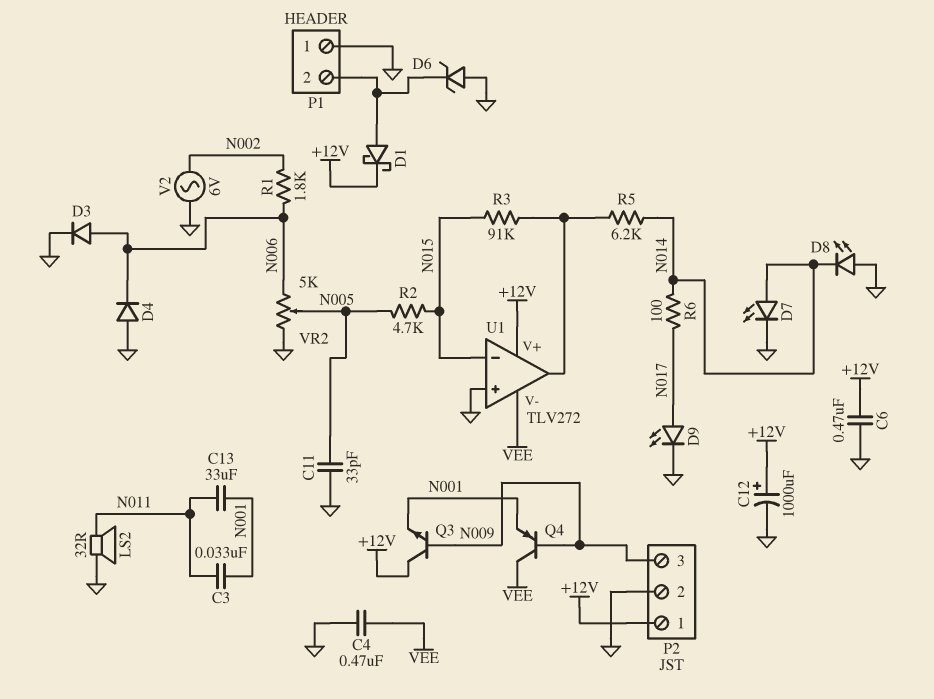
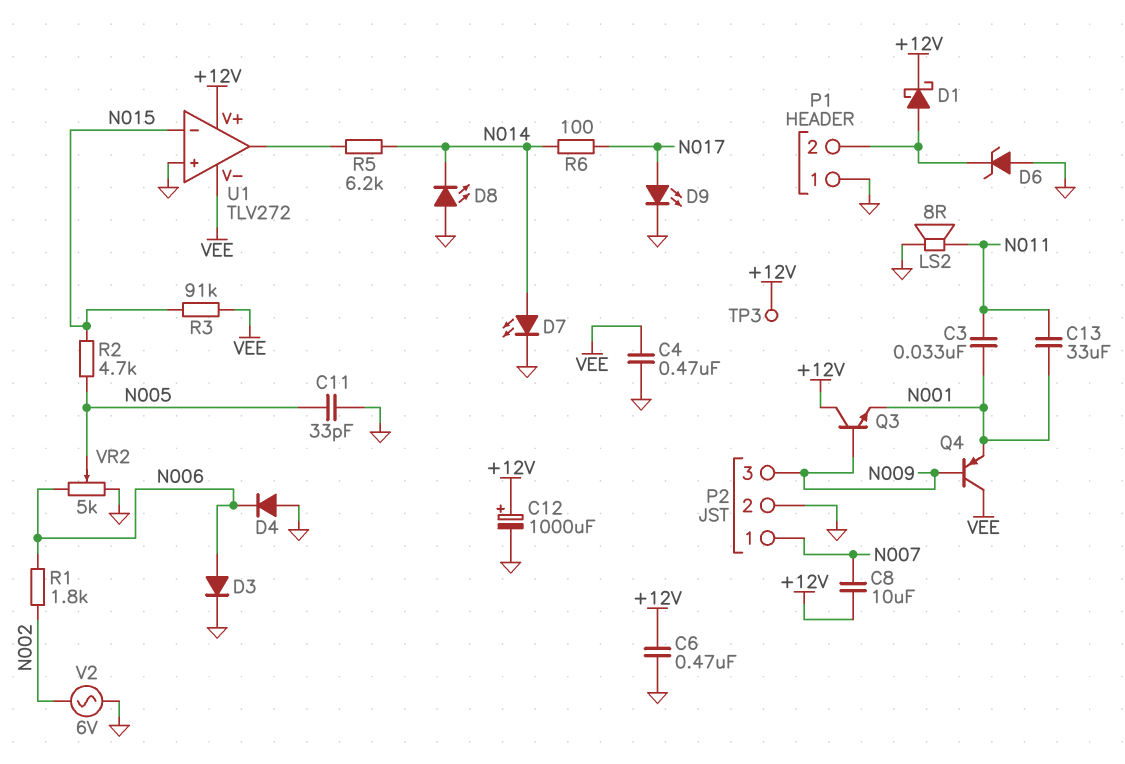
C8: none -> 10uF (+12V, N007)
LS2: speaker 32R (GND, N011) -> speaker 8R (GND, N011)
P2 pin 1: +12V -> N007
R3: 91k (N015, U1/out) -> 91k (N015, VEE)
TP3: none -> test point (+12V)

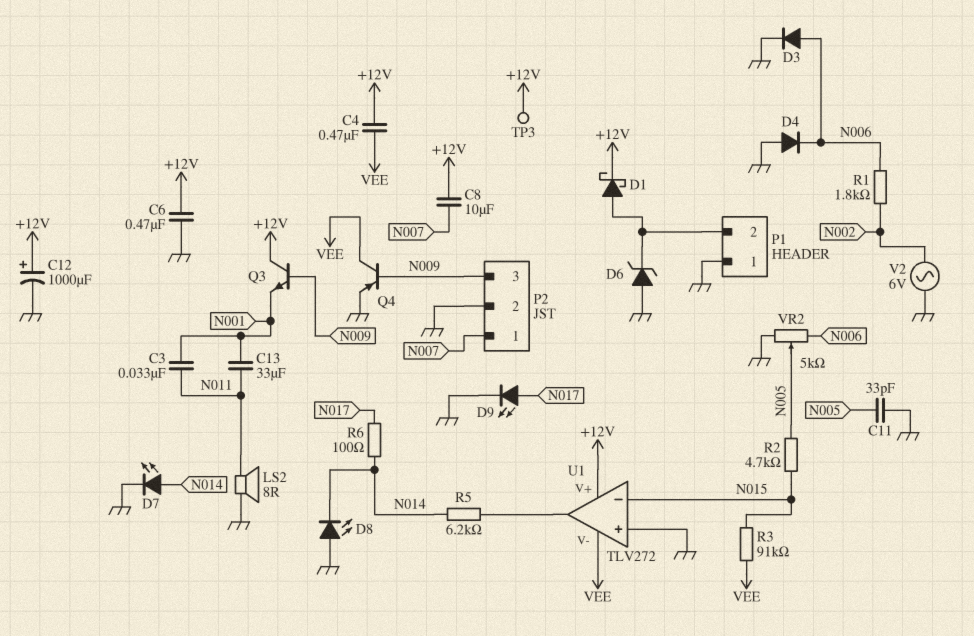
C4: 470nF (GND, VEE) -> 470nF (+12V, VEE)
Q4: PNP (B N009, C VEE, E N001) -> PNP (B N009, C VEE, E GND)

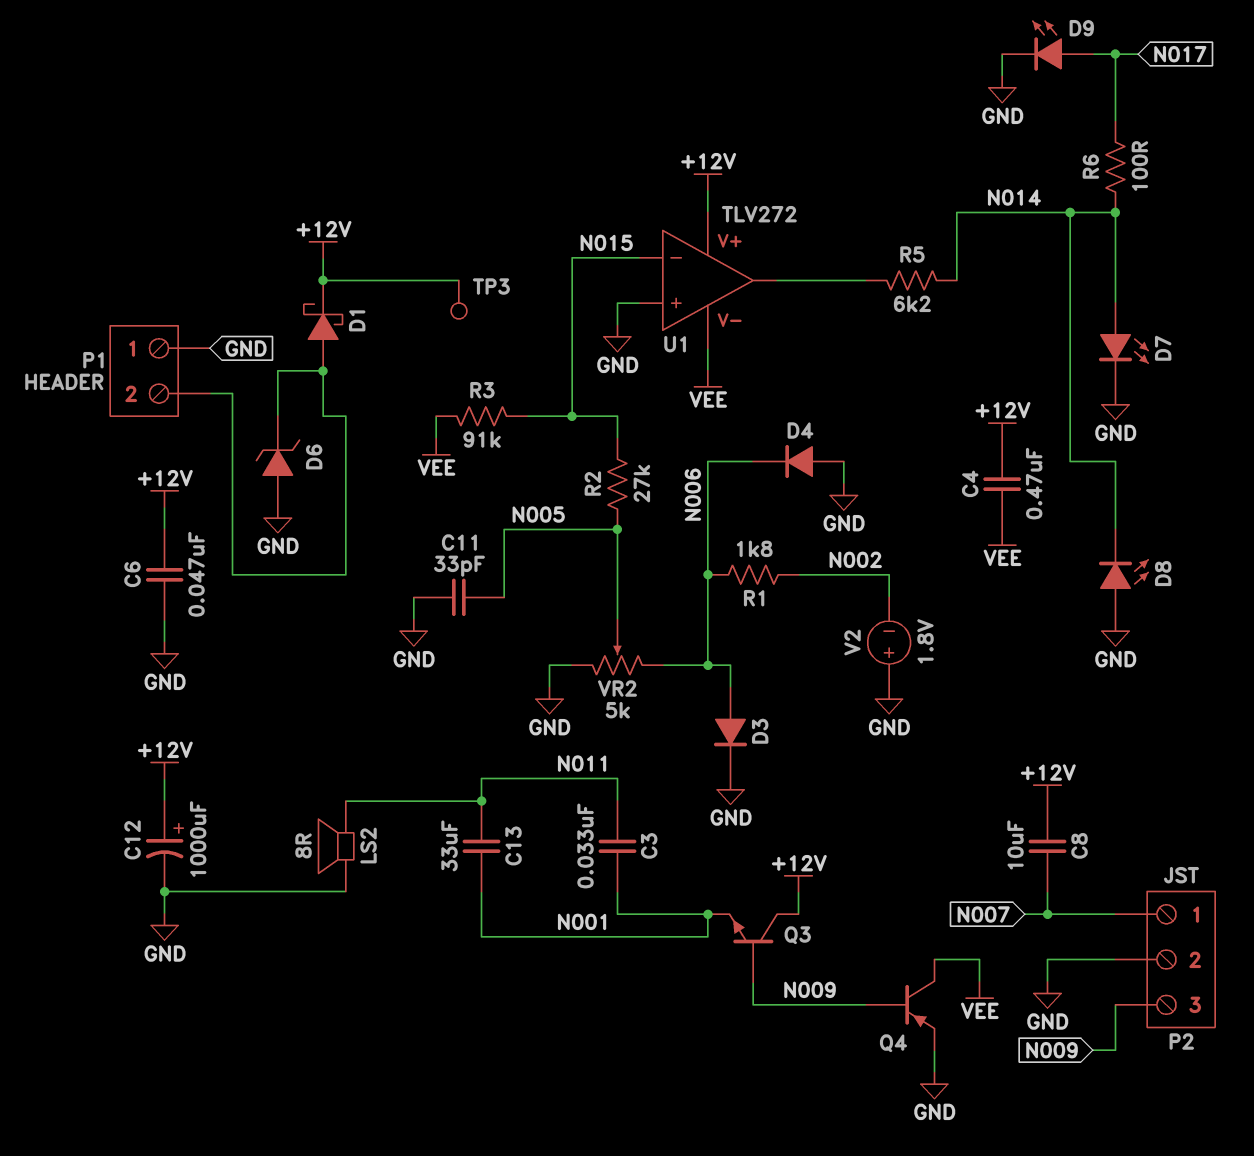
C6: 470nF (+12V, GND) -> 47nF (+12V, GND)
R2: 4.7k (N005, N015) -> 27k (N005, N015)
V2: AC 6V (GND, N002) -> 1.8V (plus GND, minus N002)

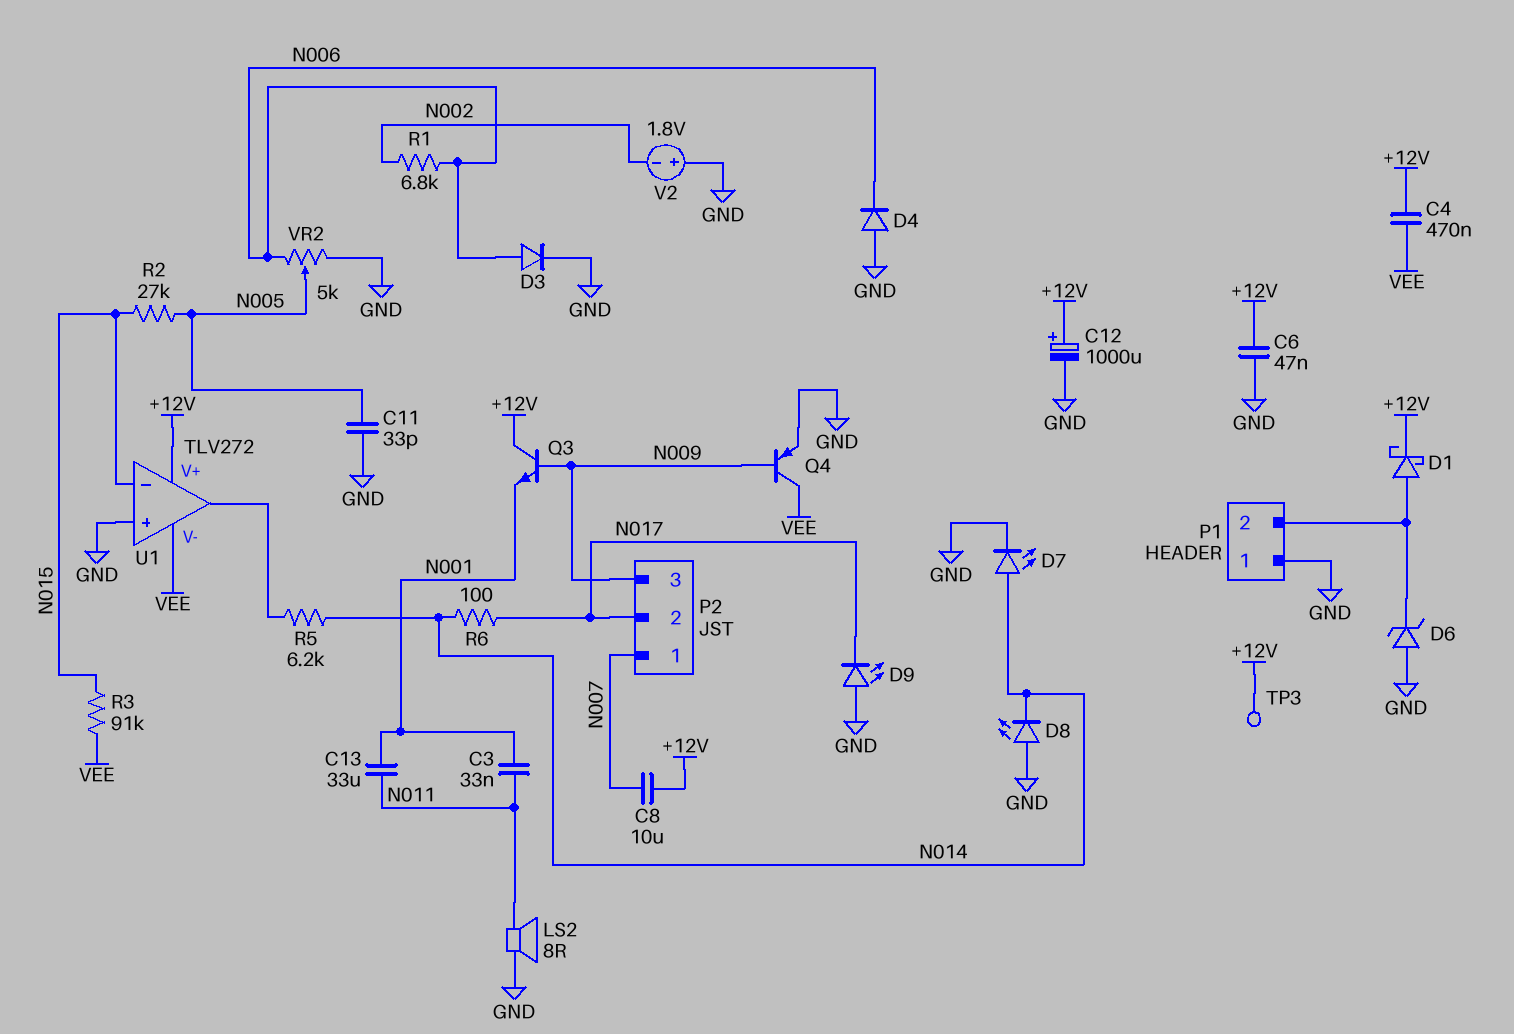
D9: LED (A N017, K GND) -> LED (A GND, K N017)
P2 pin 2: GND -> N017
R1: 1.8k (N002, N006) -> 6.8k (N002, N006)

